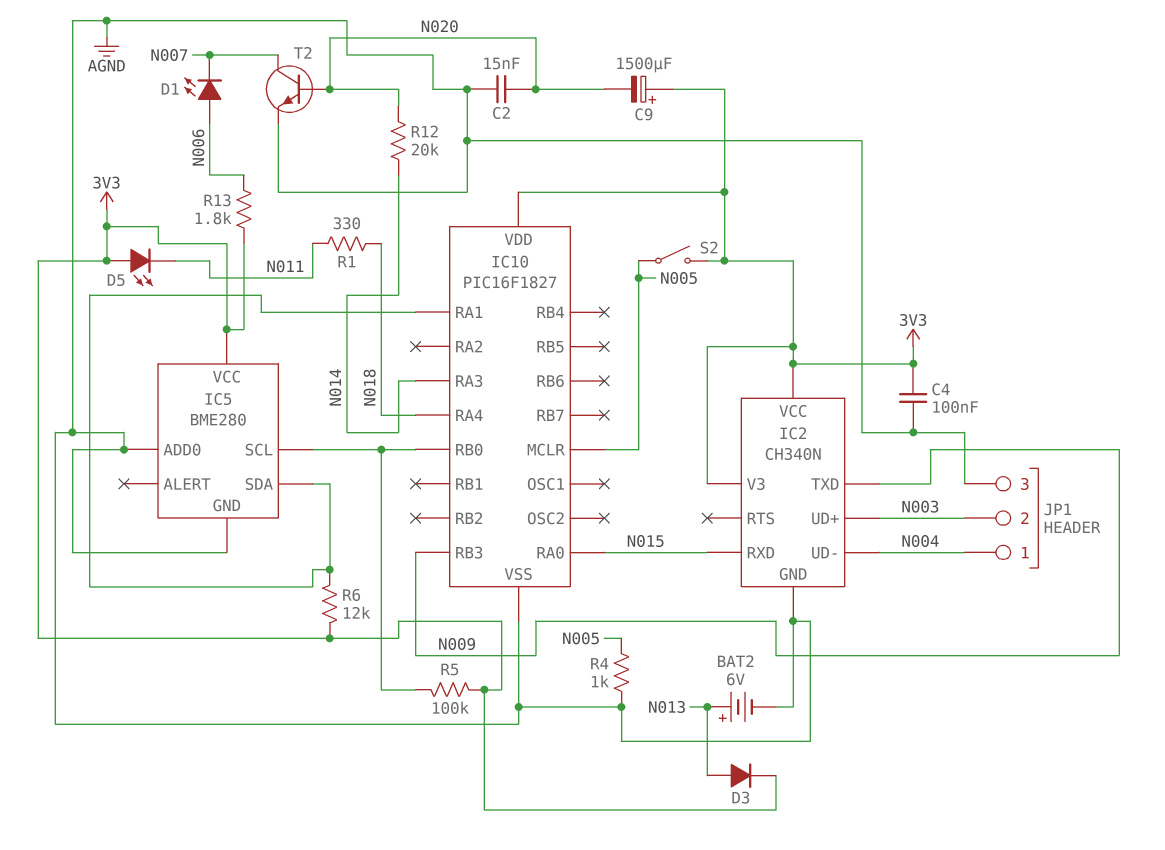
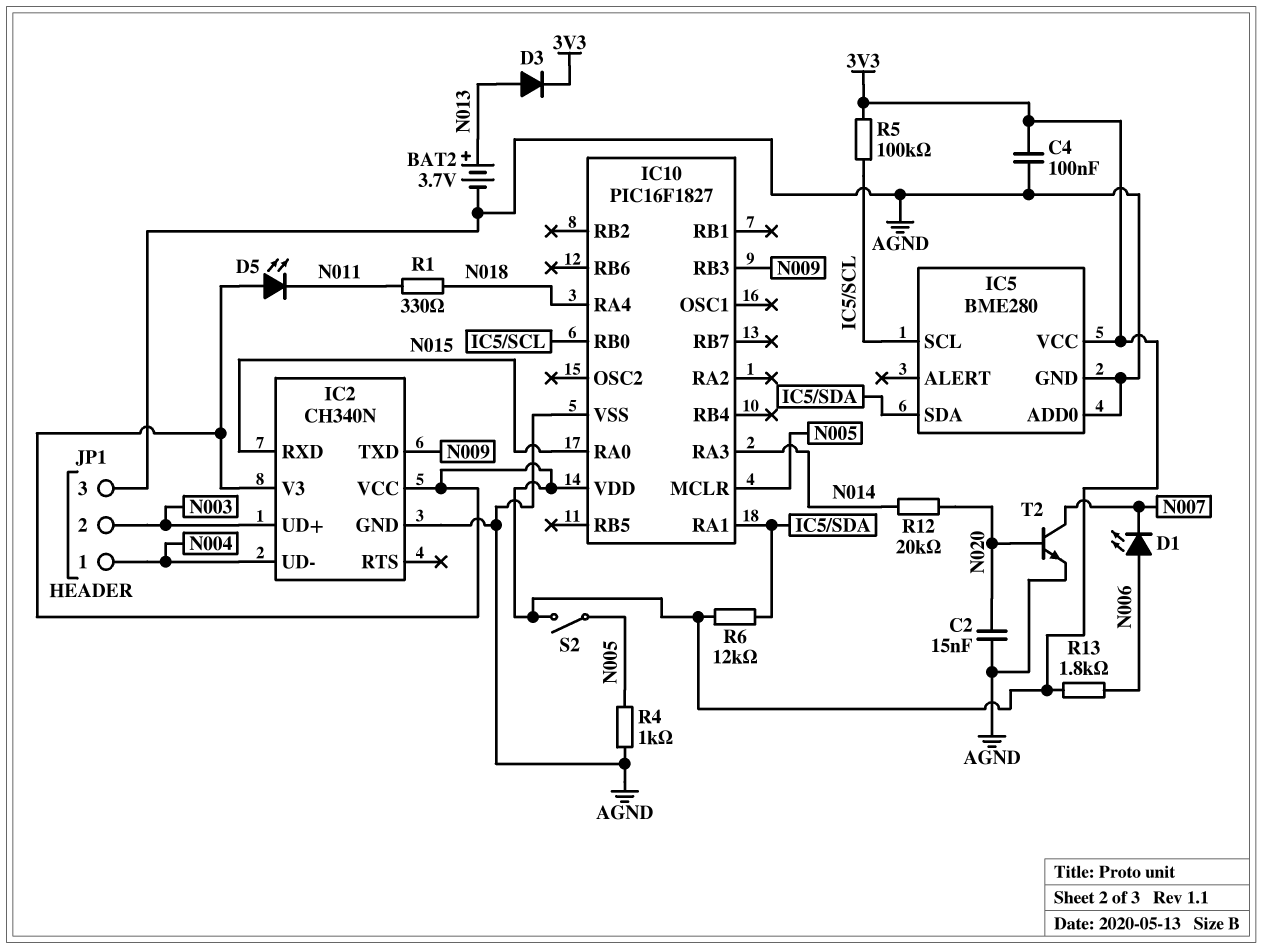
BAT2: 6V (plus N013, minus AGND) -> 3.7V (plus N013, minus AGND)
C9: 1500uF (plus 3V3, minus N020) -> none

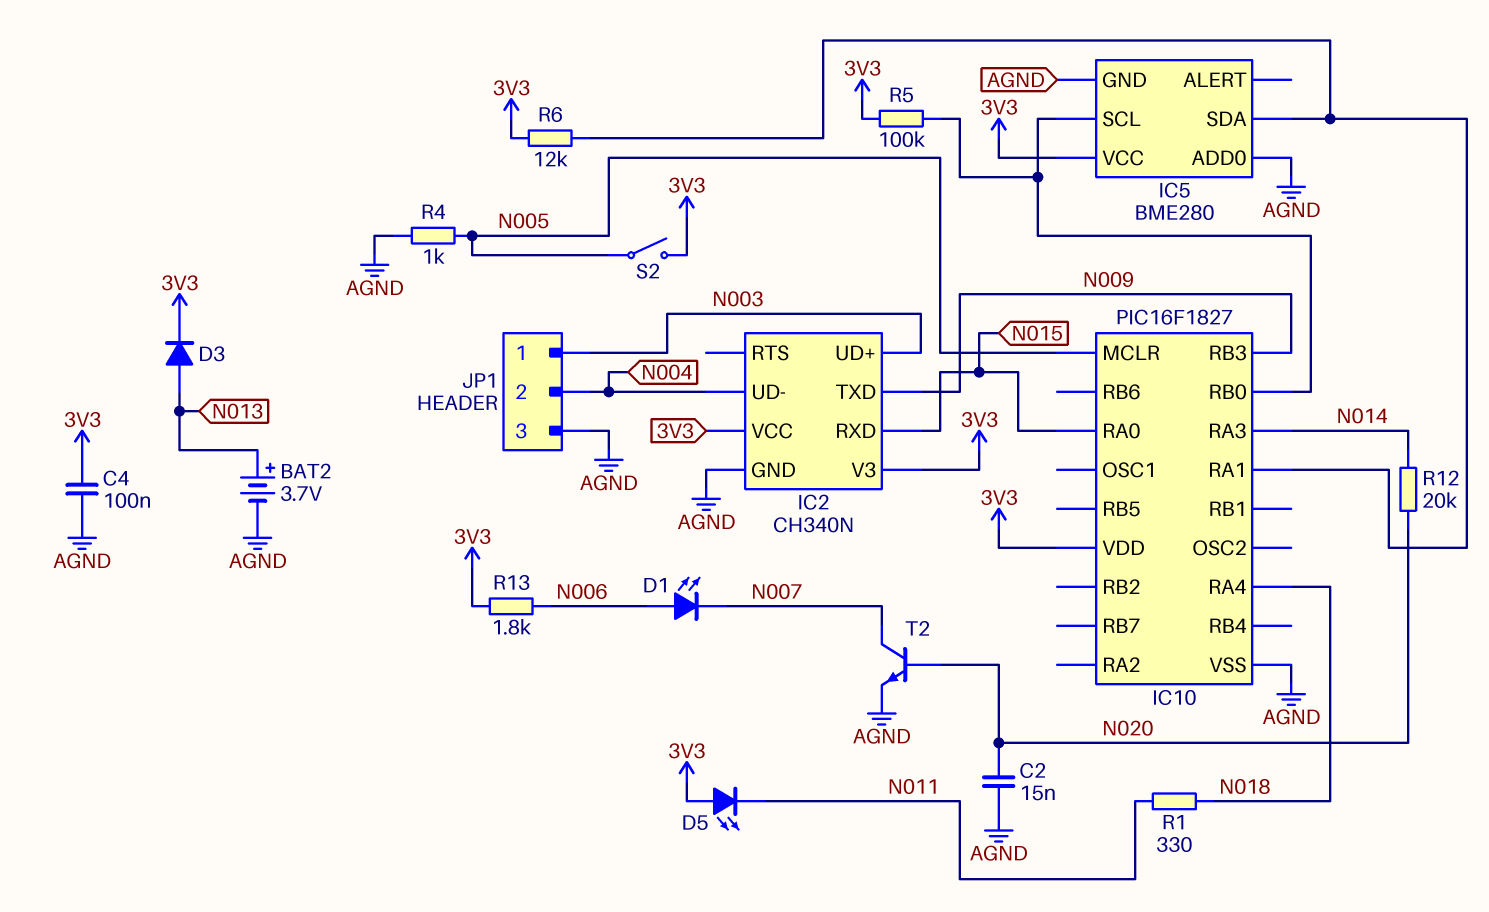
JP1 pin 1: N004 -> N003
JP1 pin 2: N003 -> N004

